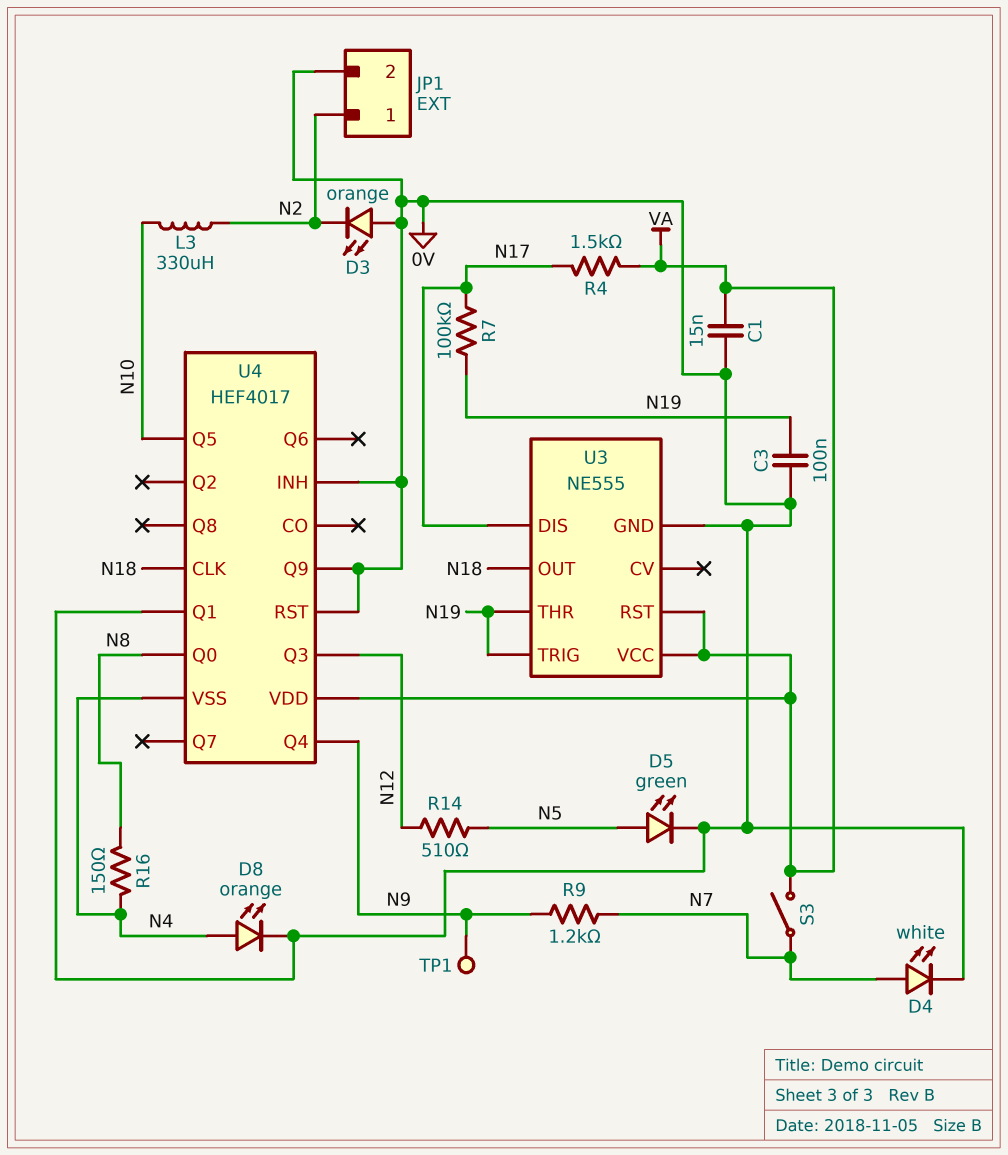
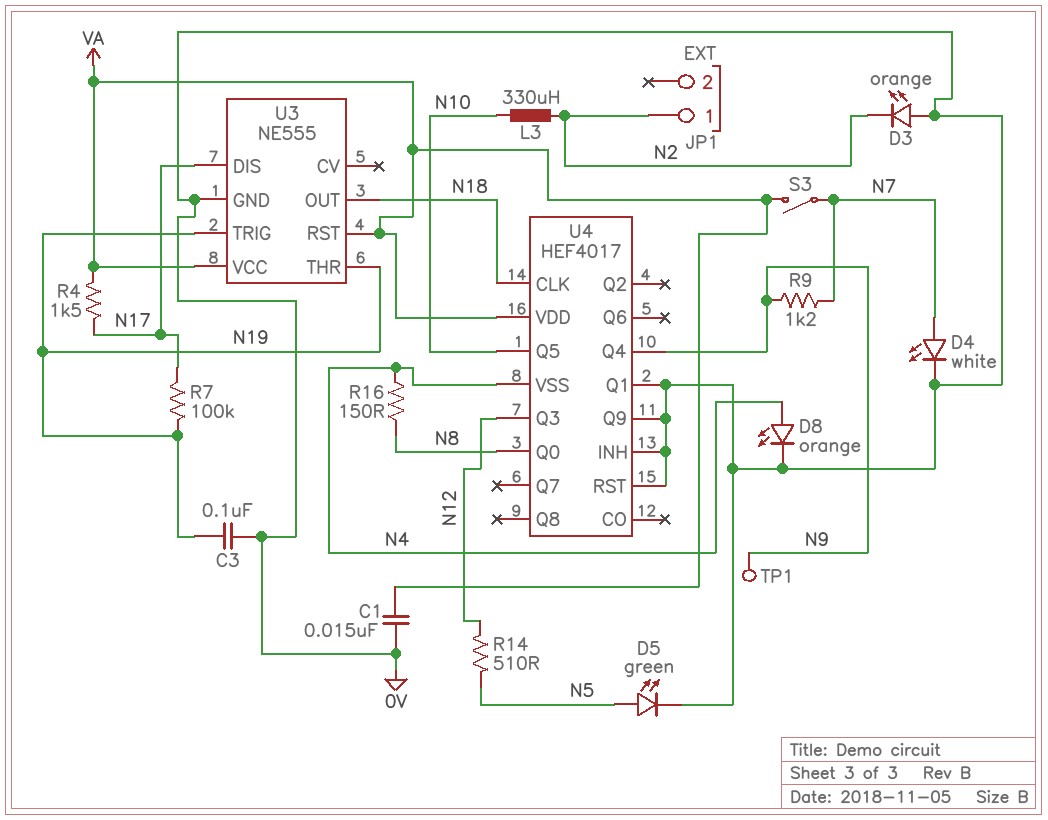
JP1 pin 2: 0V -> none

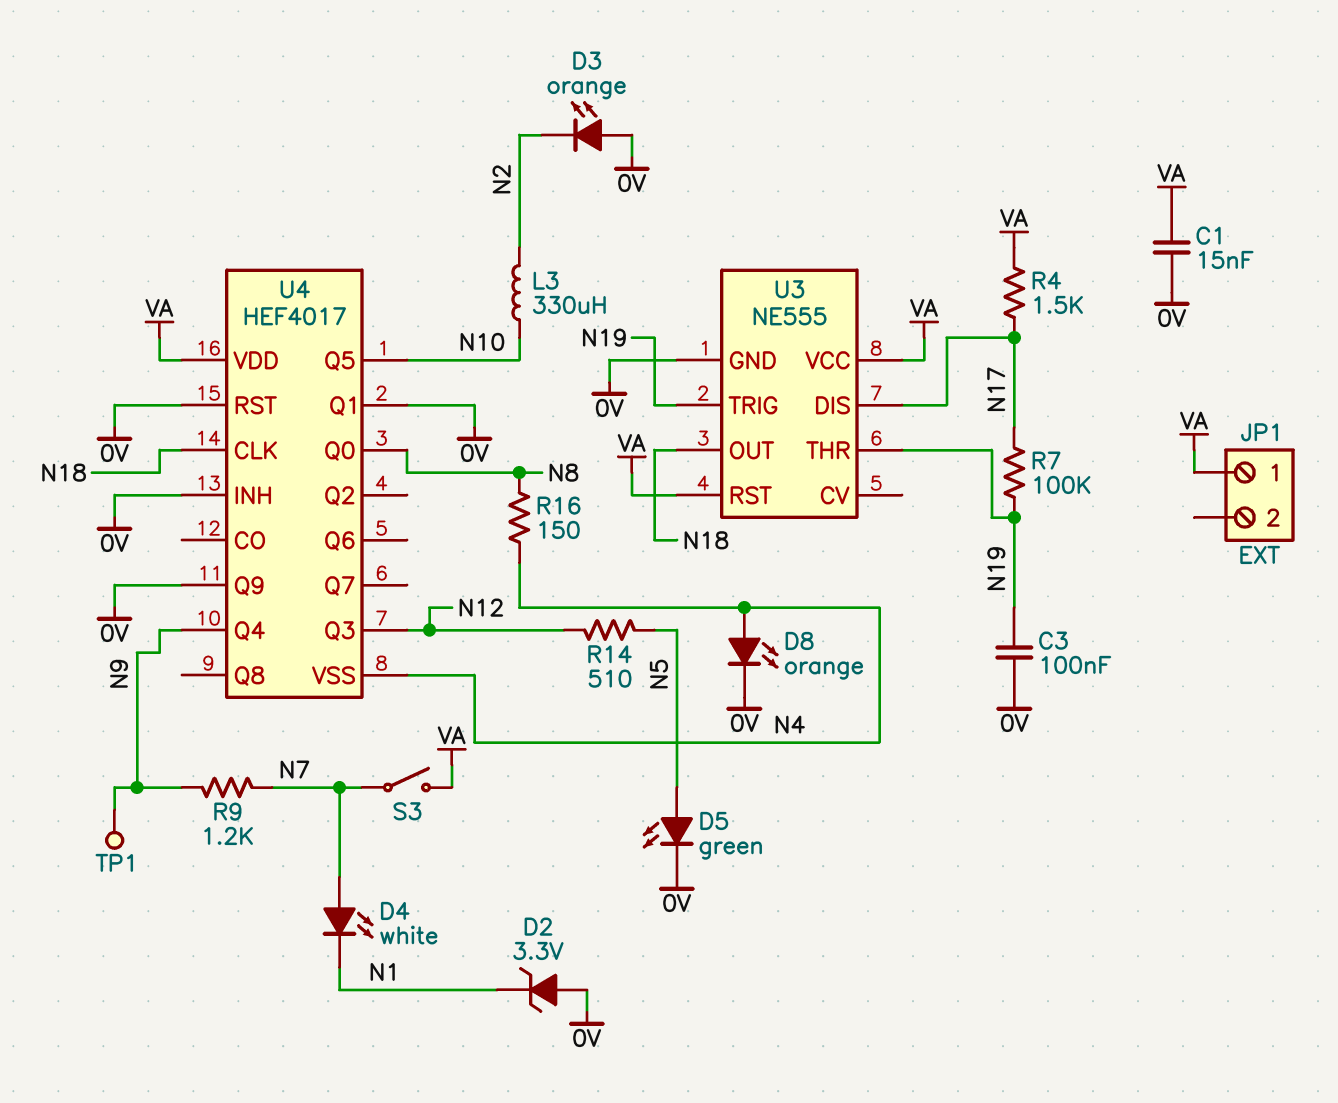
D2: none -> zener 3.3V (A 0V, K N1)
D4: LED white (A N7, K 0V) -> LED white (A N7, K N1)
JP1 pin 1: N2 -> VA

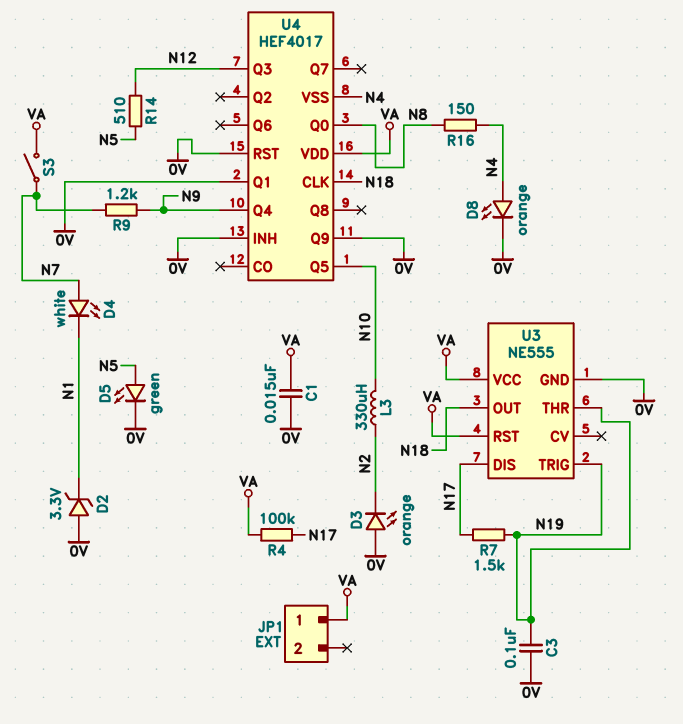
R4: 1.5k (N17, VA) -> 100k (N17, VA)
R7: 100k (N17, N19) -> 1.5k (N17, N19)
TP1: test point (N9) -> none

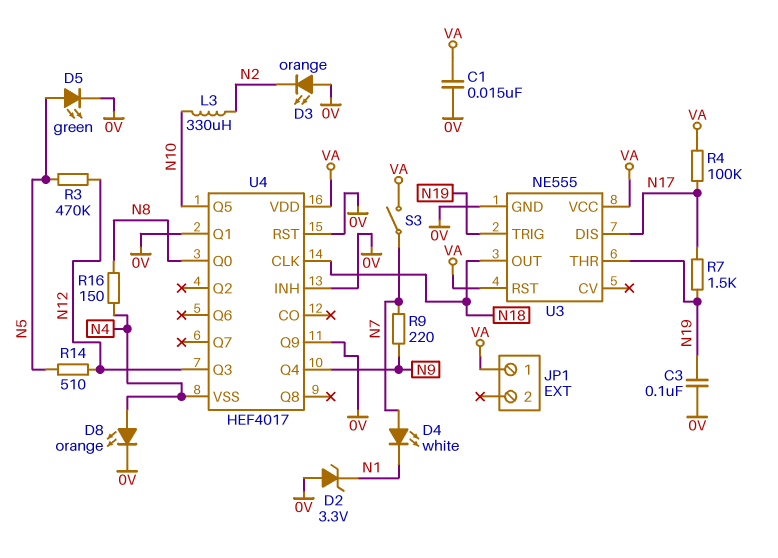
R3: none -> 470k (N5, N12)
R9: 1.2k (N7, N9) -> 220 (N7, N9)

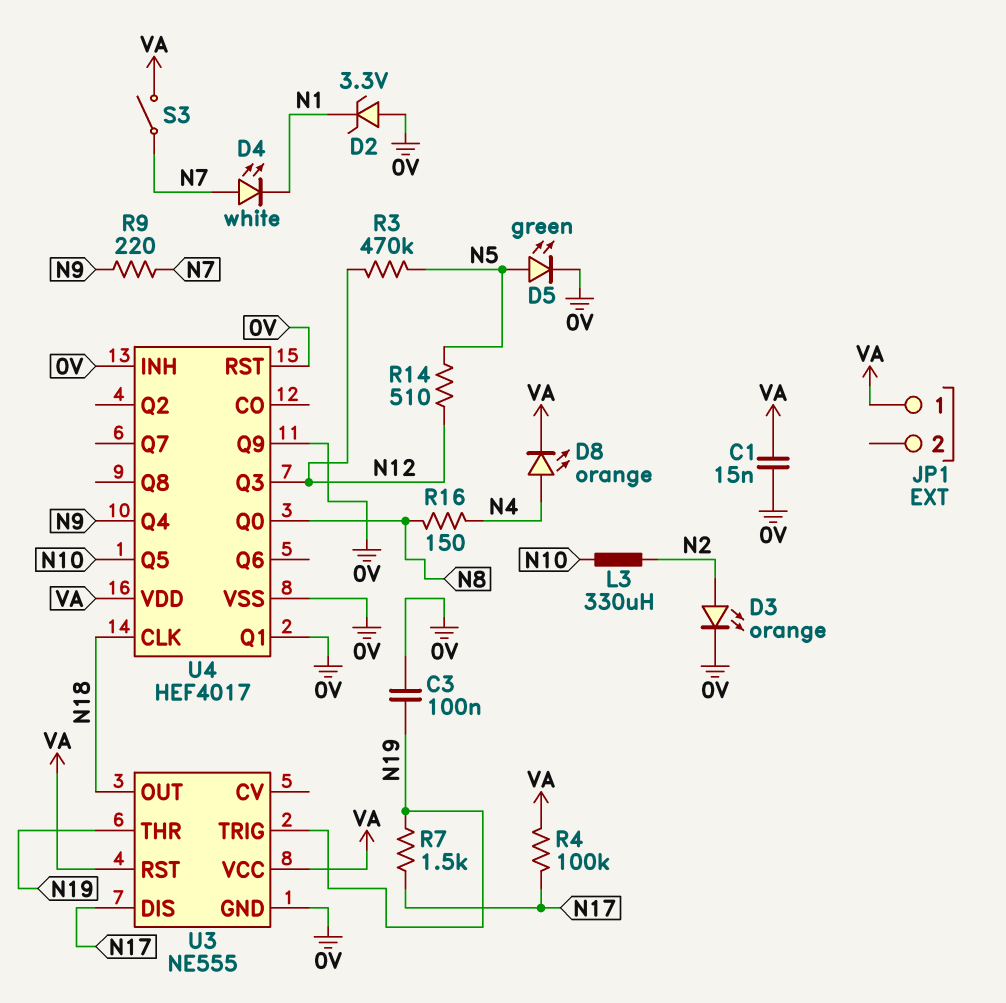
D3: LED orange (A 0V, K N2) -> LED orange (A N2, K 0V)
D8: LED orange (A N4, K 0V) -> LED orange (A N4, K VA)
U4 pin VSS: N4 -> 0V

